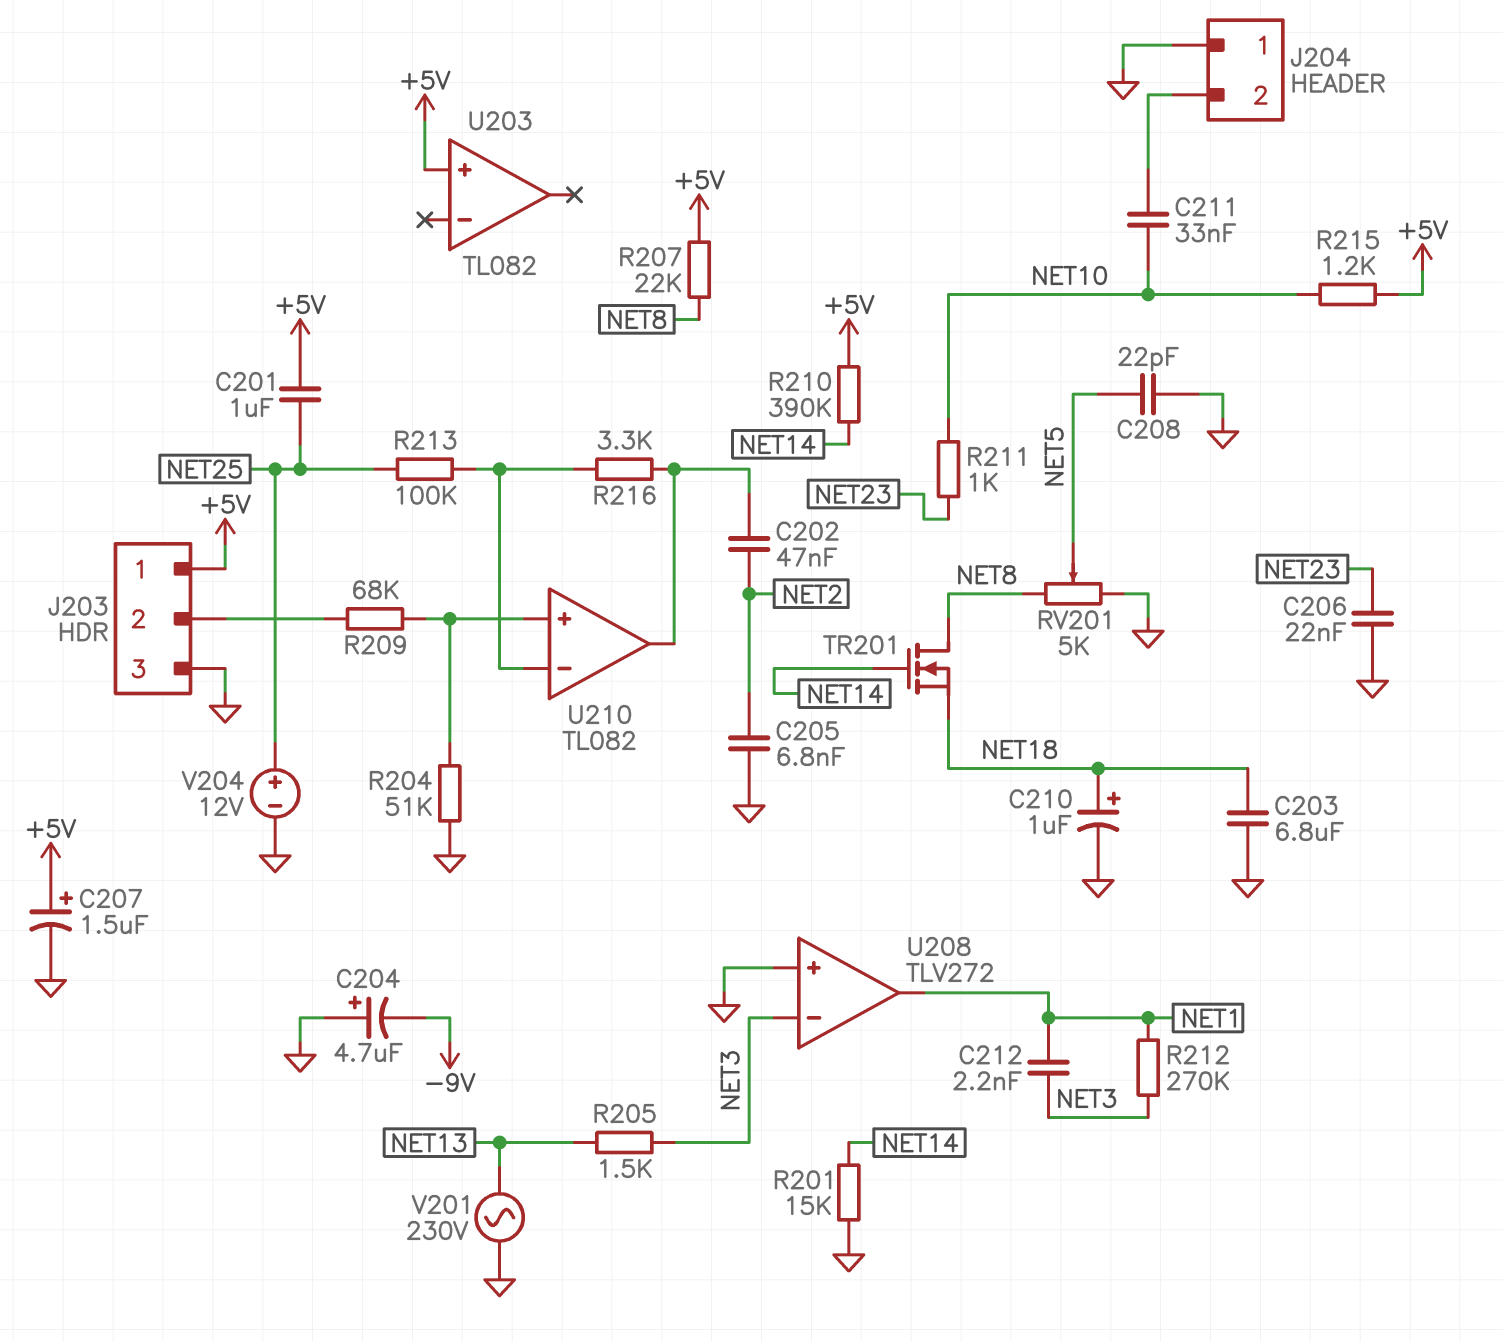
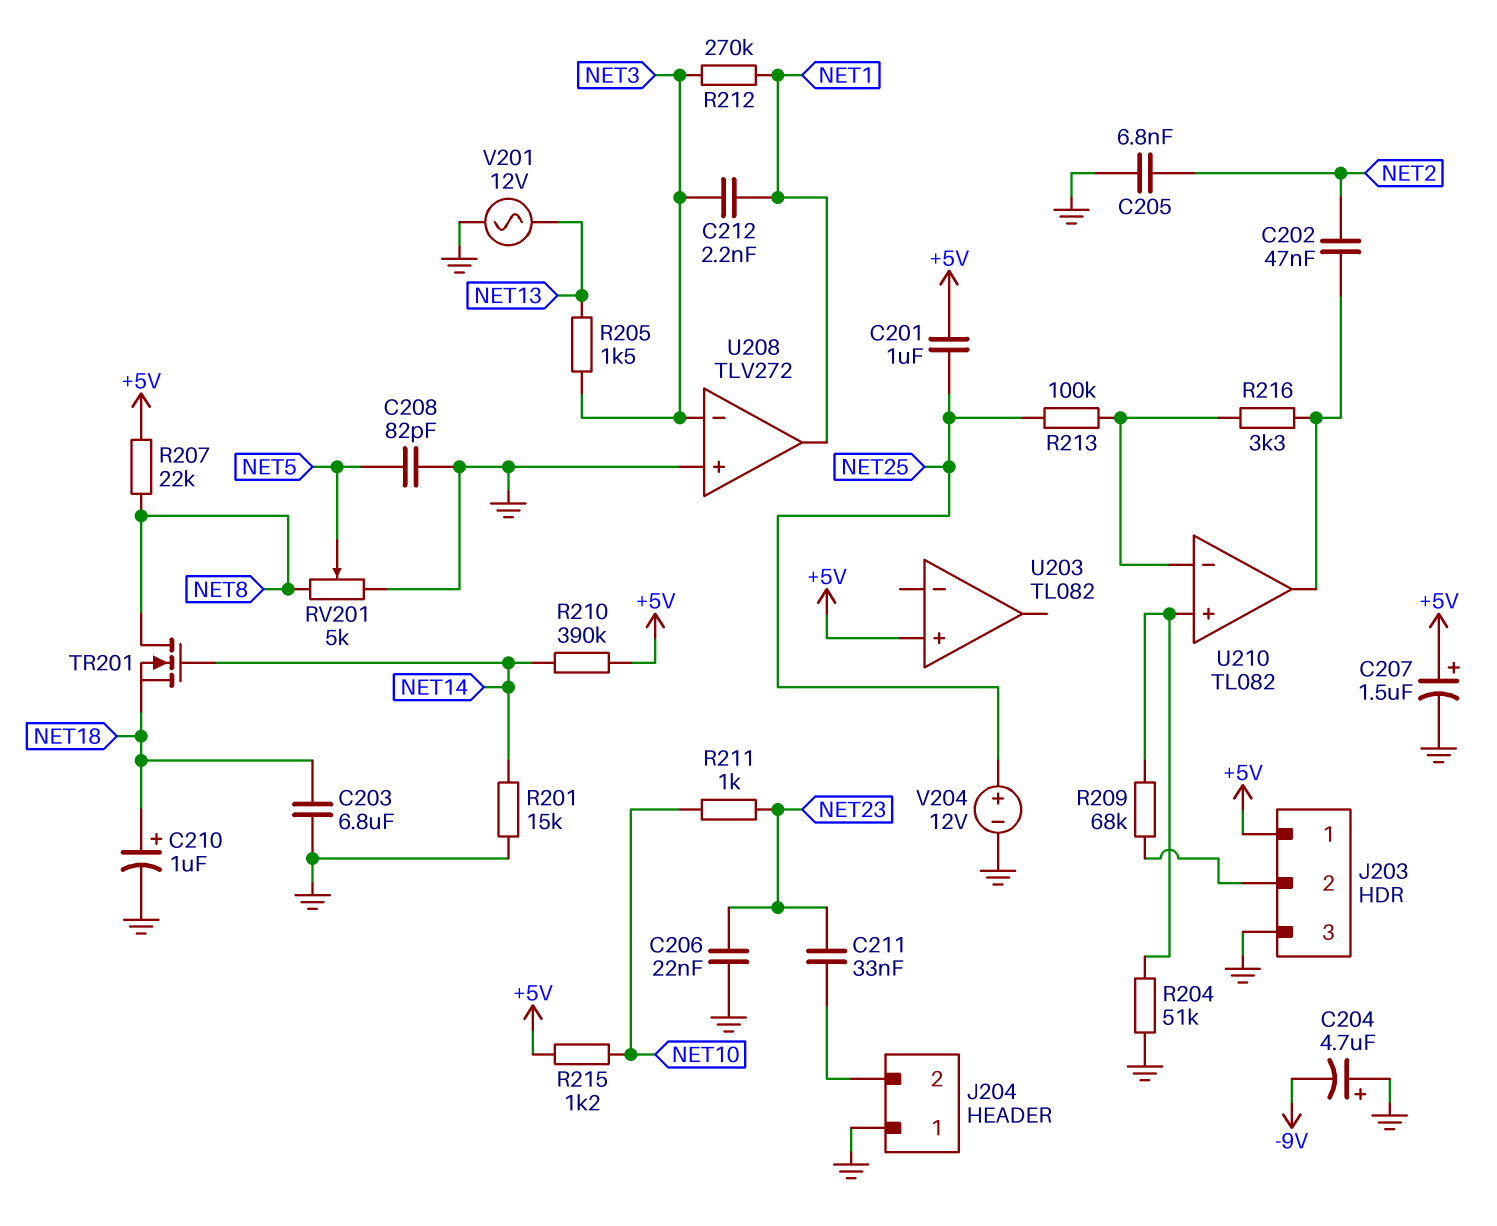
C208: 22pF (GND, NET5) -> 82pF (GND, NET5)
C211: 33nF (J204/2, NET10) -> 33nF (J204/2, NET23)
V201: AC 230V (GND, NET13) -> AC 12V (GND, NET13)

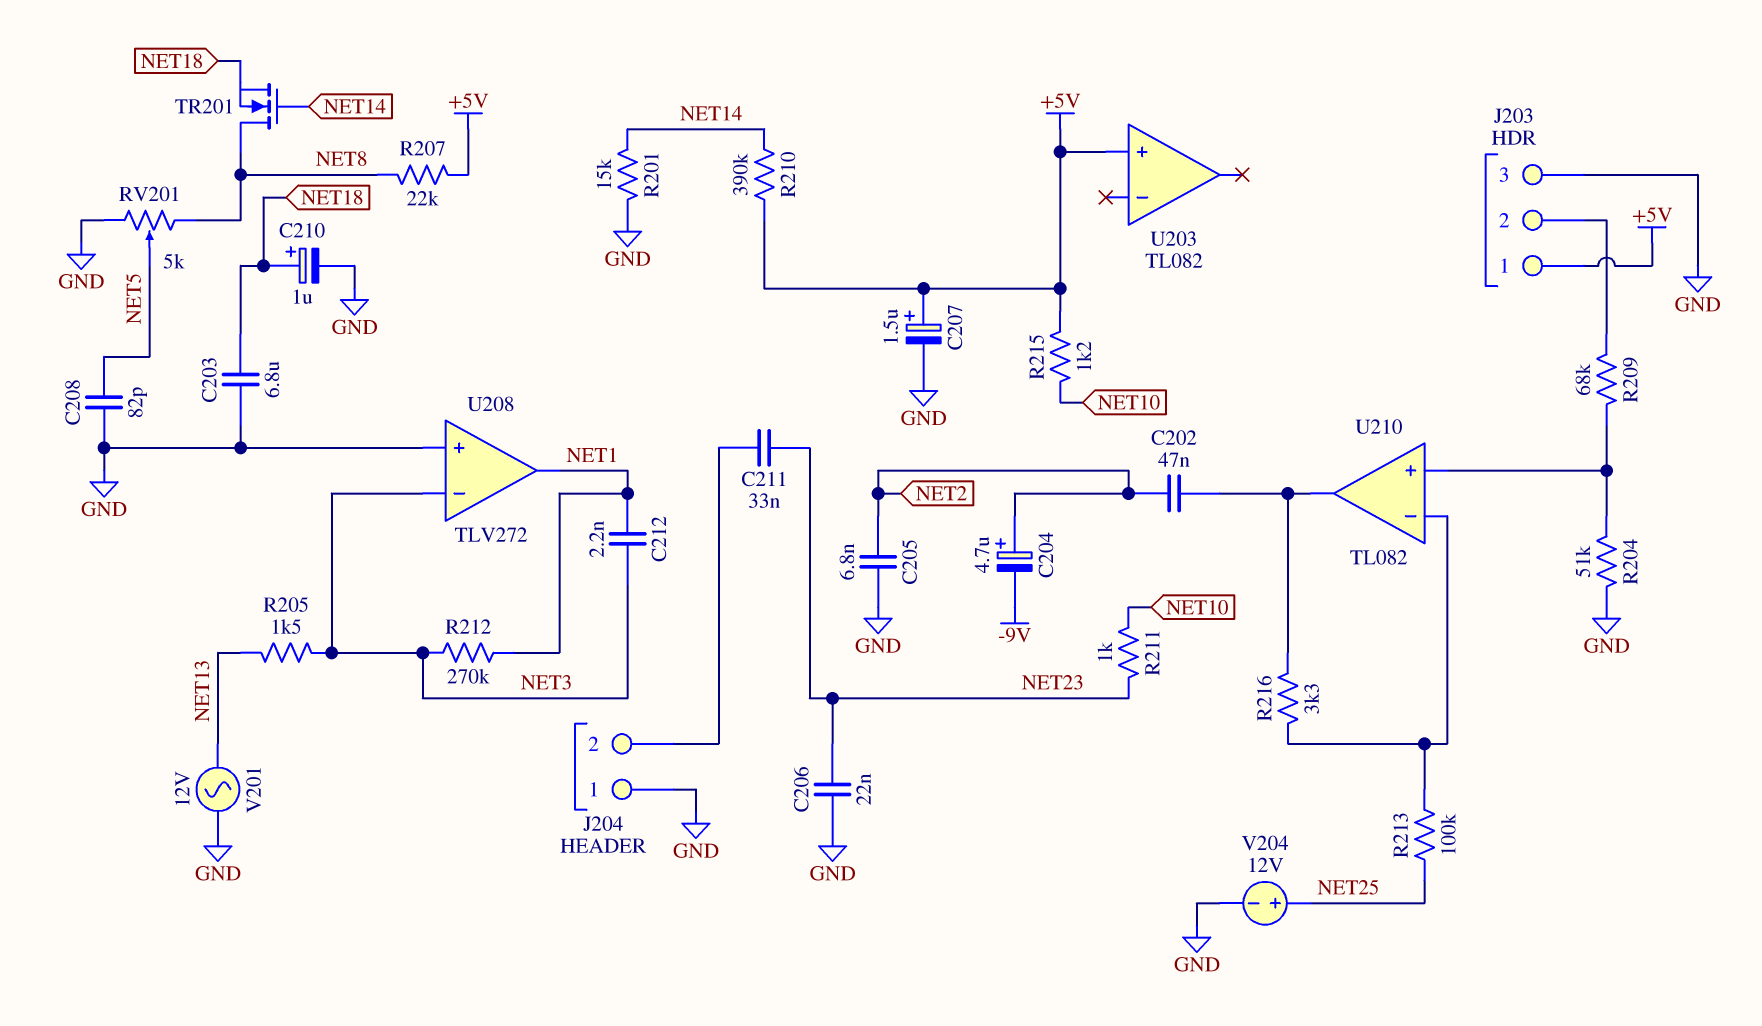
C201: 1uF (+5V, NET25) -> none
C204: 4.7uF (plus GND, minus -9V) -> 4.7uF (plus NET2, minus -9V)

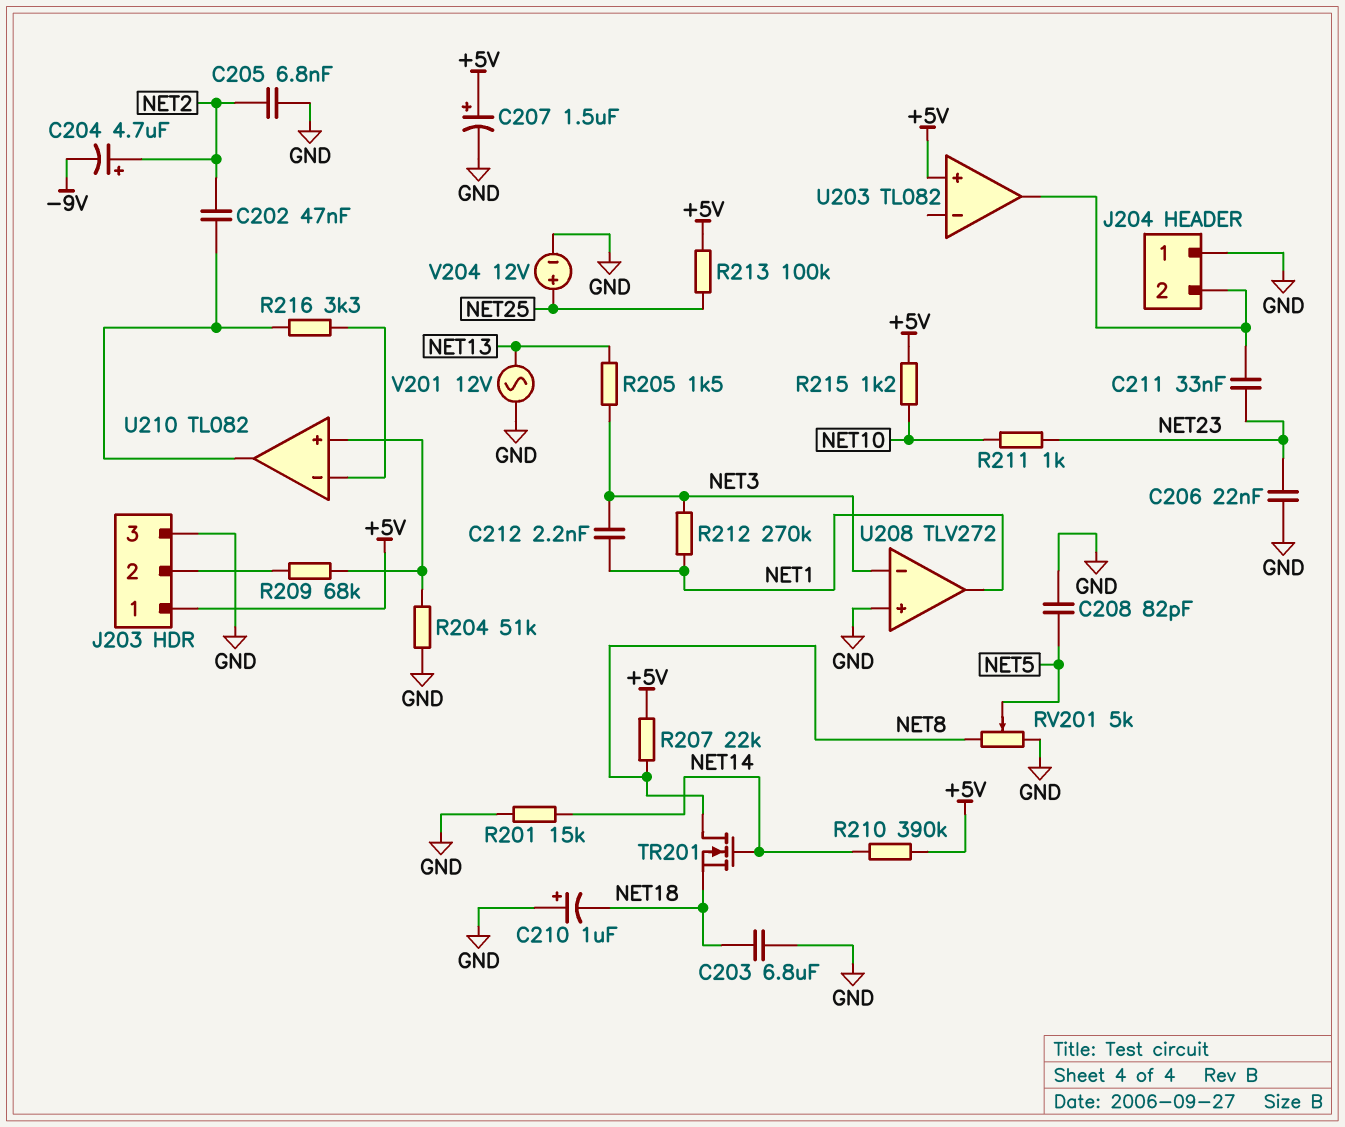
C210: 1uF (plus NET18, minus GND) -> 1uF (plus GND, minus NET18)
R213: 100k (NET25, U210/in-) -> 100k (+5V, NET25)
U203 pin out: none -> J204/2

